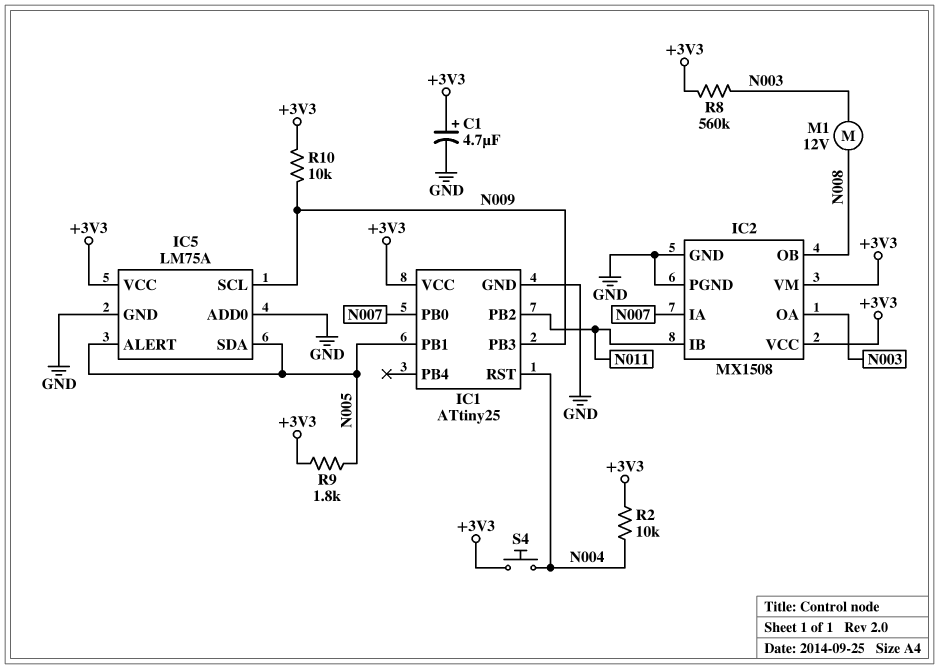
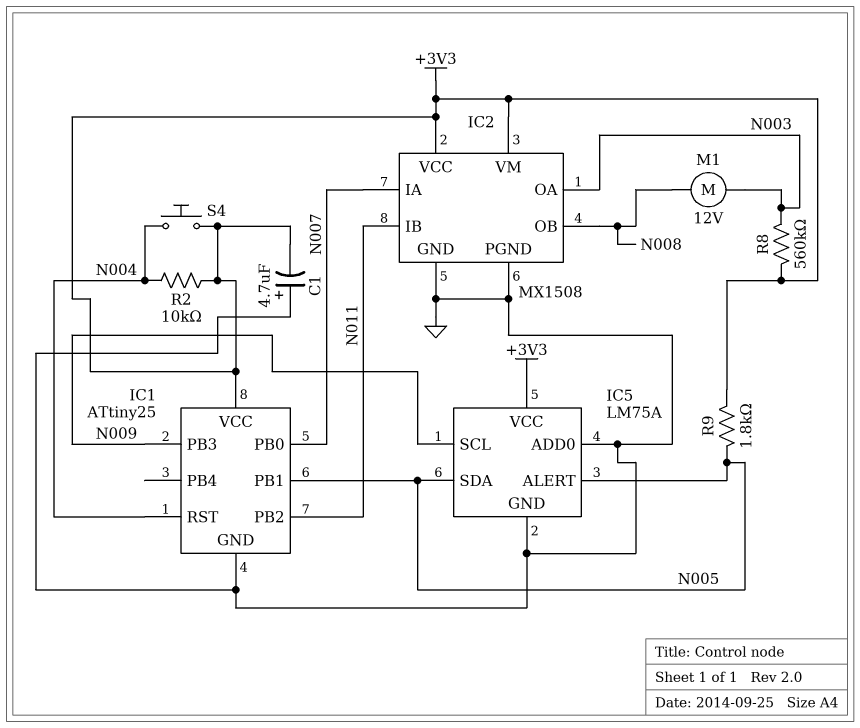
C1: 4.7uF (plus +3V3, minus GND) -> 4.7uF (plus GND, minus +3V3)
R10: 10k (+3V3, N009) -> none

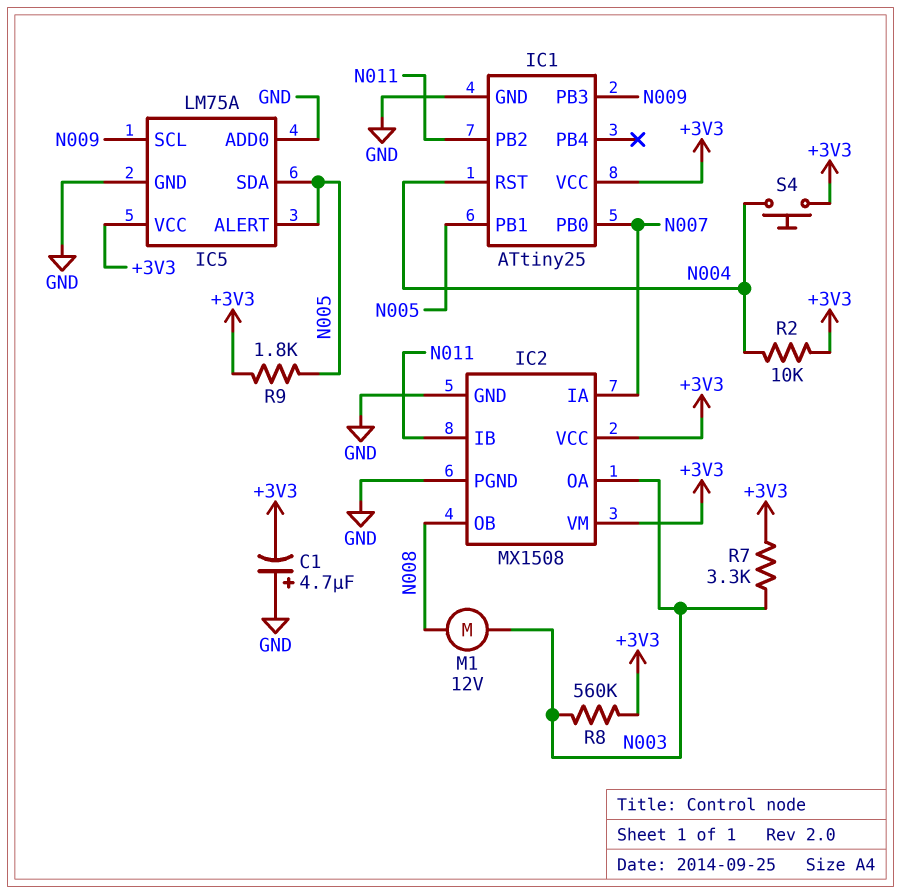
R7: none -> 3.3k (+3V3, N003)

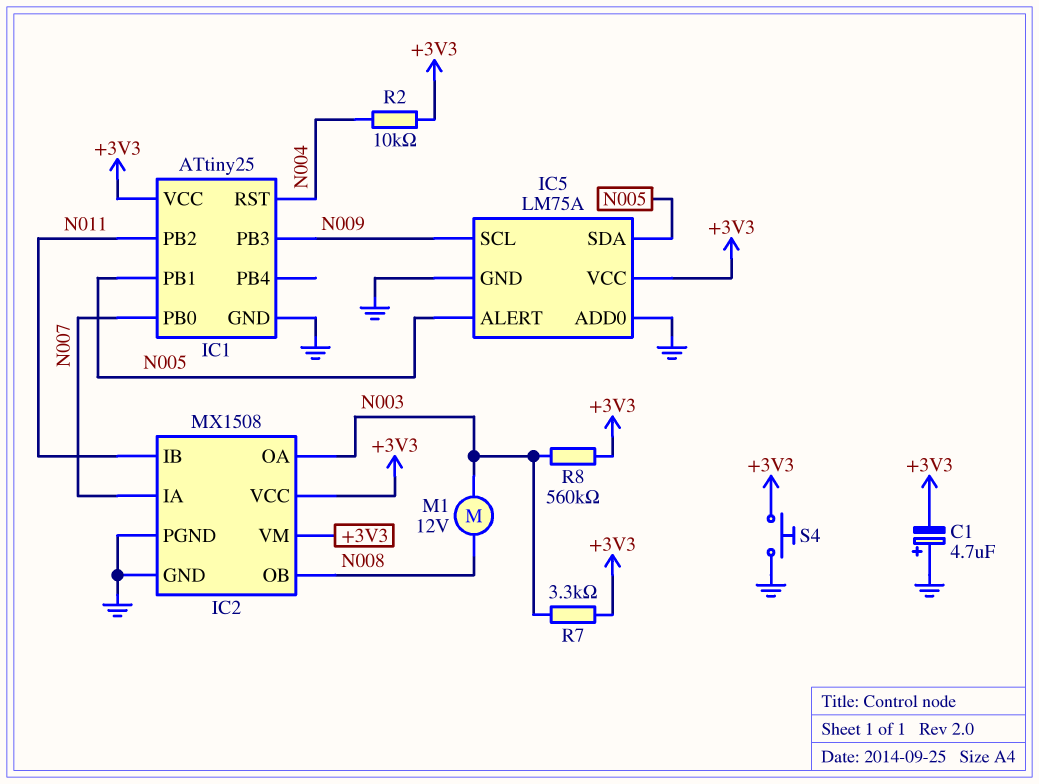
R9: 1.8k (+3V3, N005) -> none
S4: button (+3V3, N004) -> button (+3V3, GND)

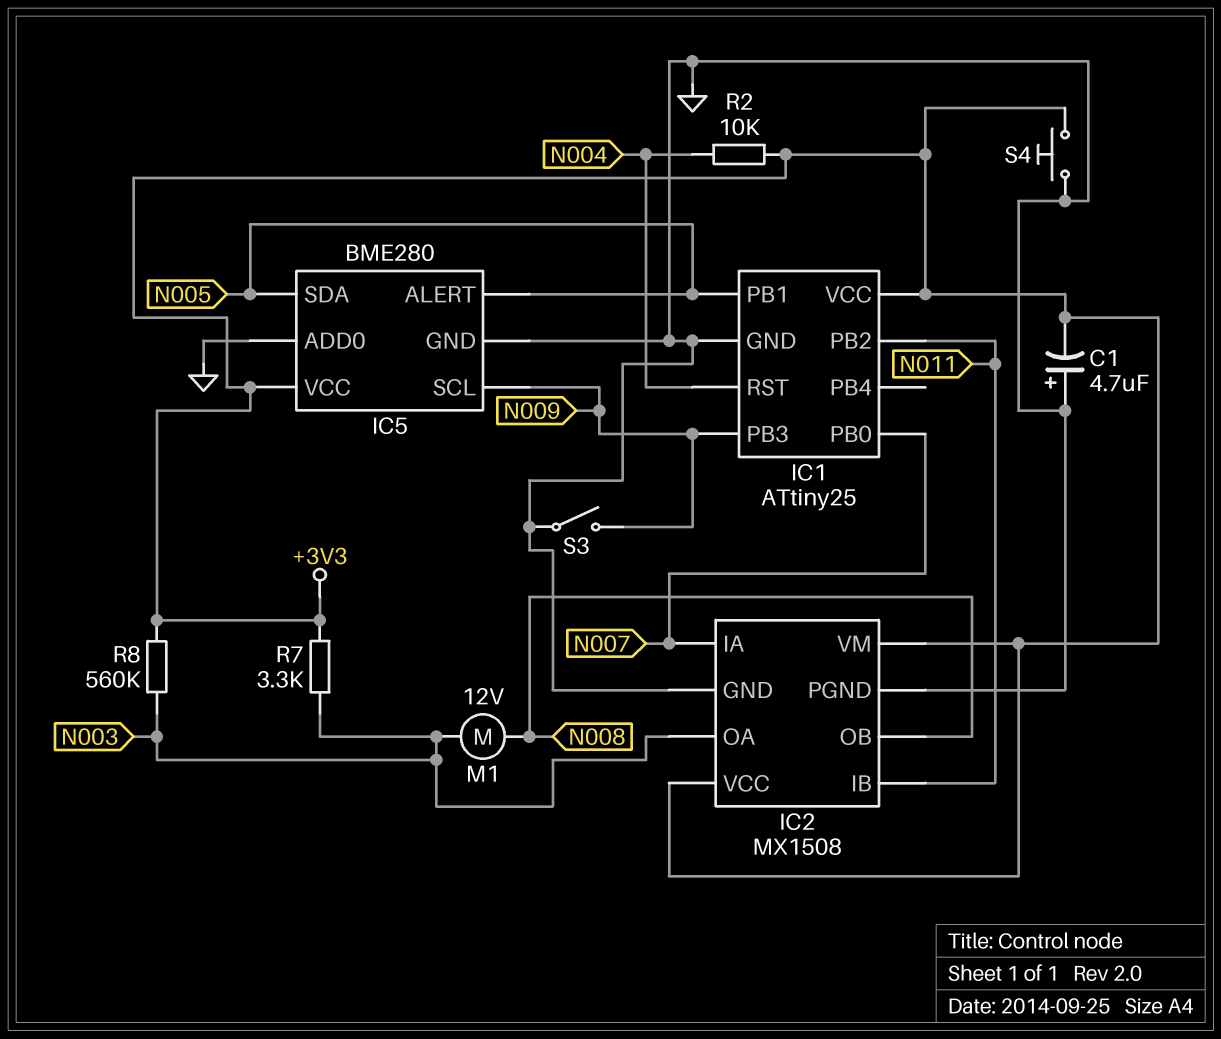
IC5: LM75A -> BME280
S3: none -> switch (GND, N009)

